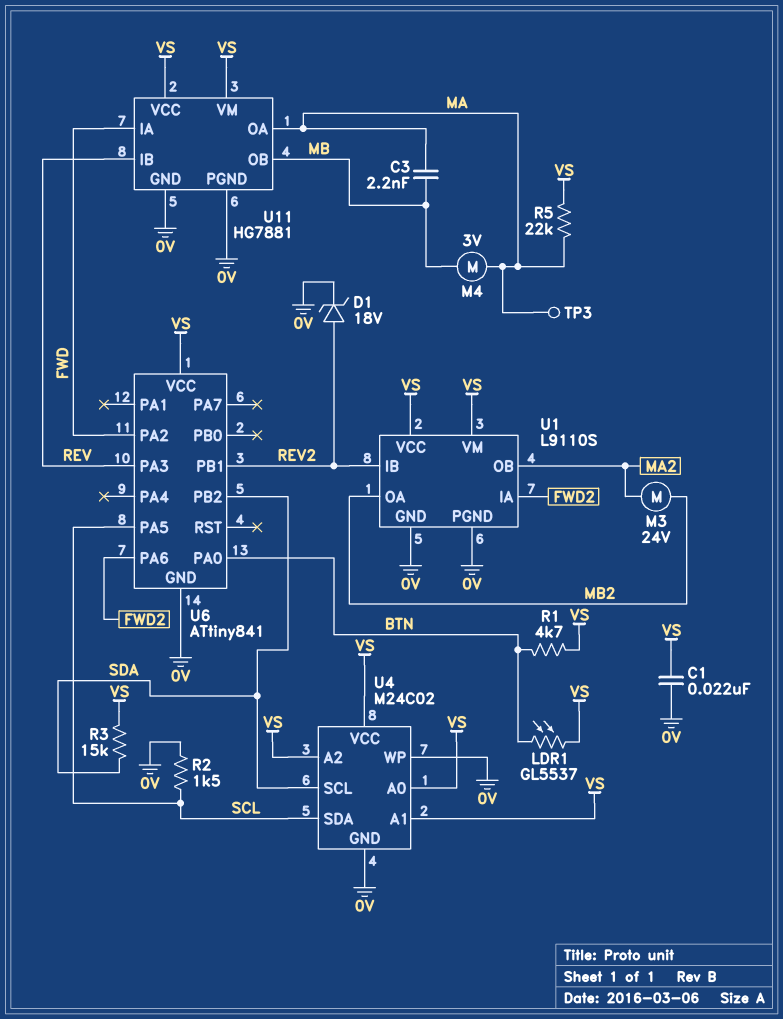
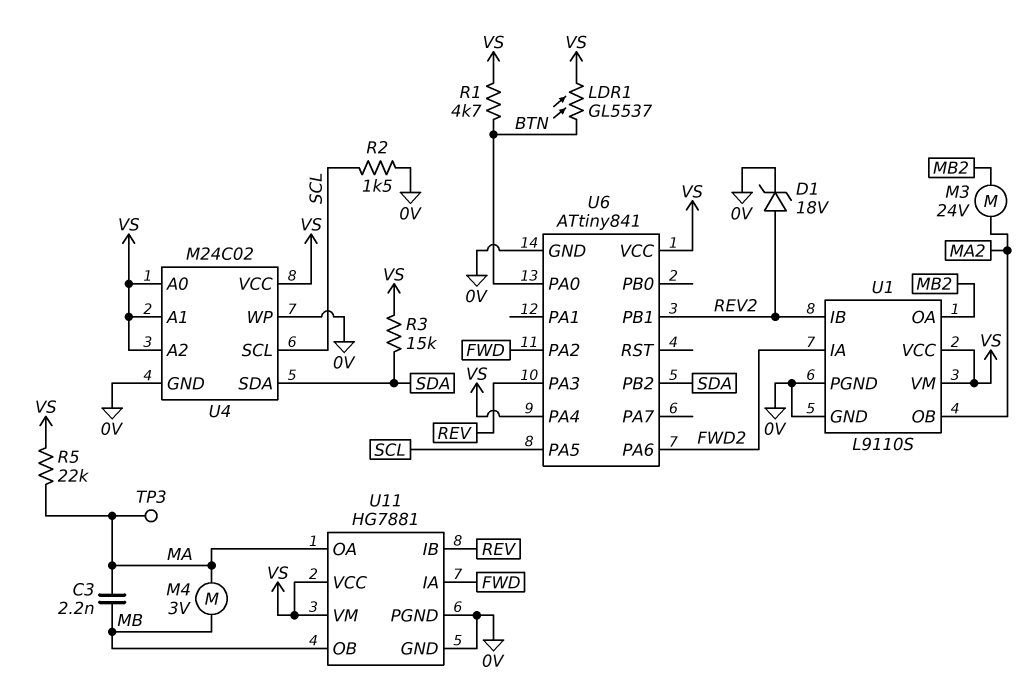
C1: 22nF (0V, VS) -> none
U4 pin SCL: SDA -> SCL
U4 pin SDA: SCL -> SDA
U6 pin PA4: none -> VS

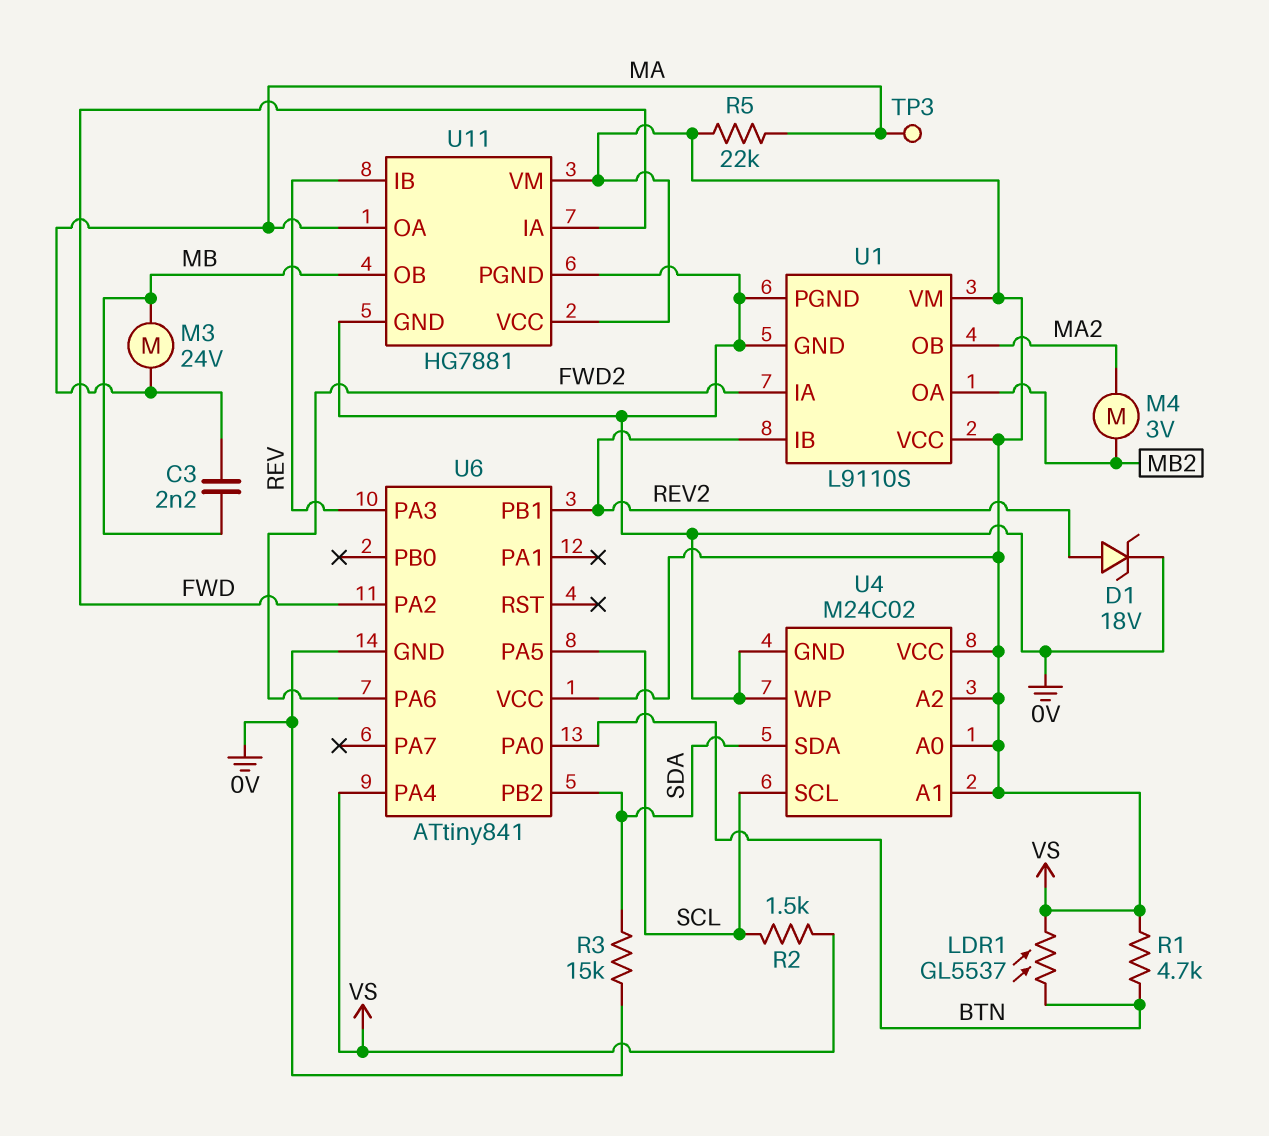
M3: motor 24V (MA2, MB2) -> motor 24V (MA, MB)
M4: motor 3V (MA, MB) -> motor 3V (MA2, MB2)
R2: 1.5k (0V, SCL) -> 1.5k (SCL, VS)
R3: 15k (SDA, VS) -> 15k (0V, SDA)

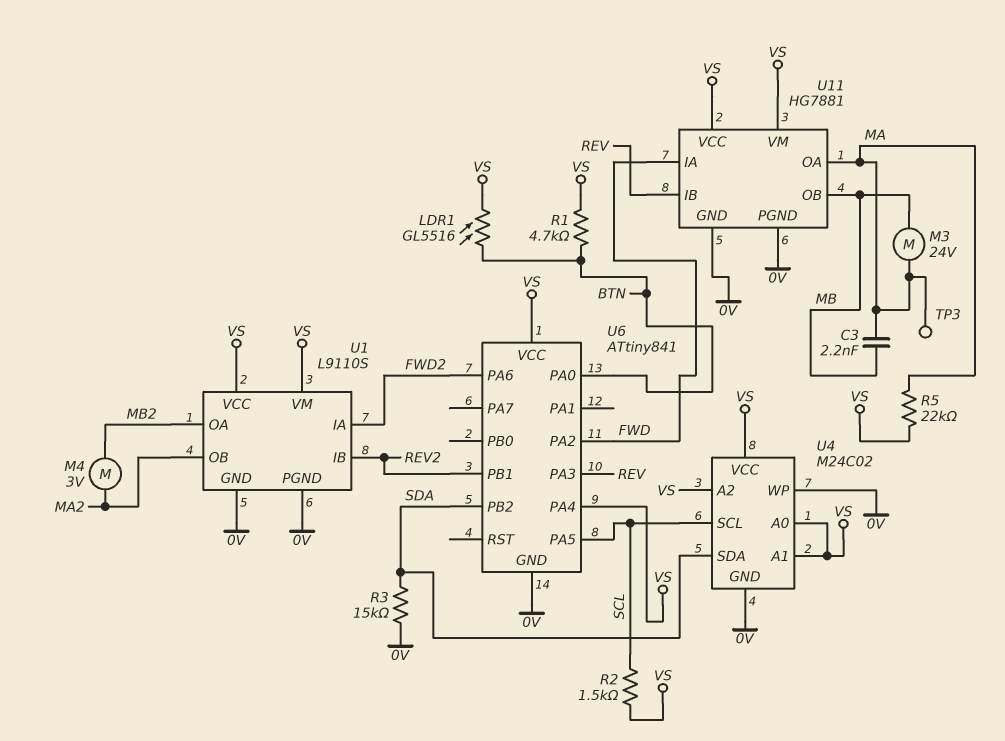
D1: zener 18V (A REV2, K 0V) -> none
LDR1: GL5537 (BTN, VS) -> GL5516 (BTN, VS)

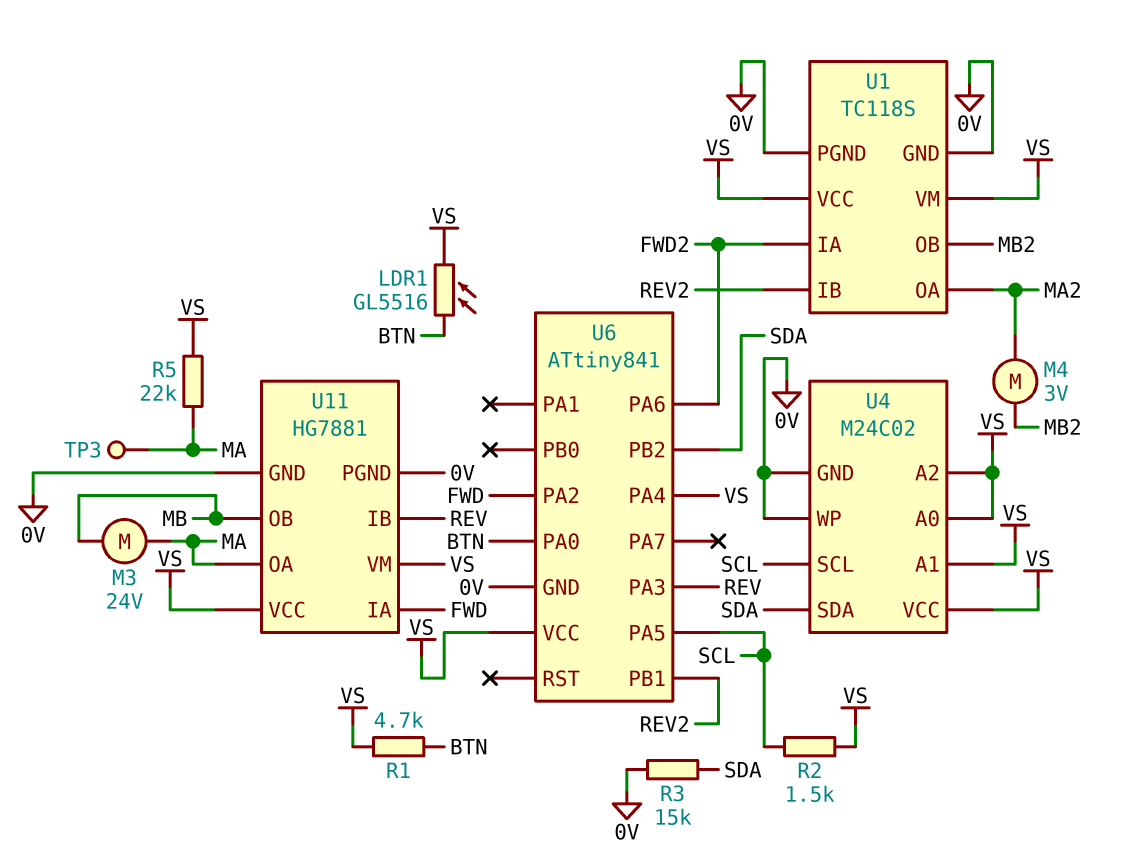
C3: 2.2nF (MA, MB) -> none
U1: L9110S -> TC118S
U1 pin OA: MB2 -> MA2
U1 pin OB: MA2 -> MB2

